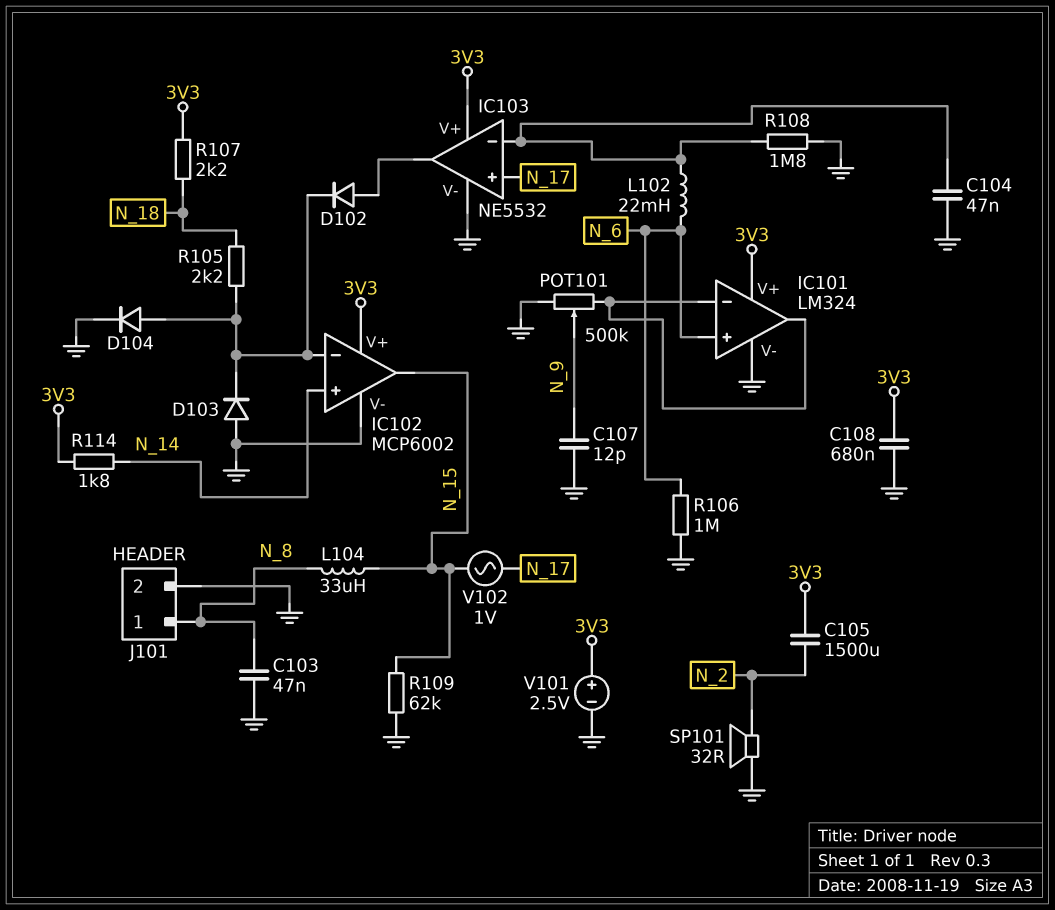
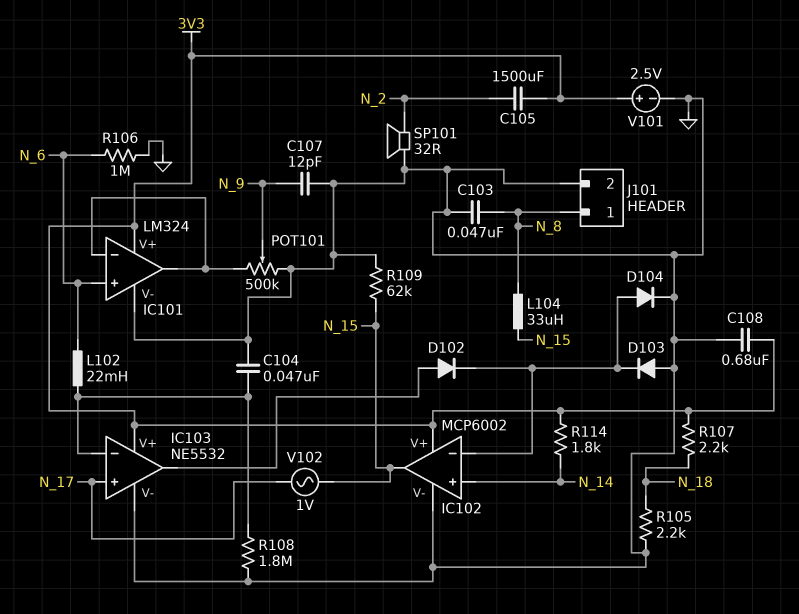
R105: 2.2k (IC102/in-, N_18) -> 2.2k (GND, N_18)

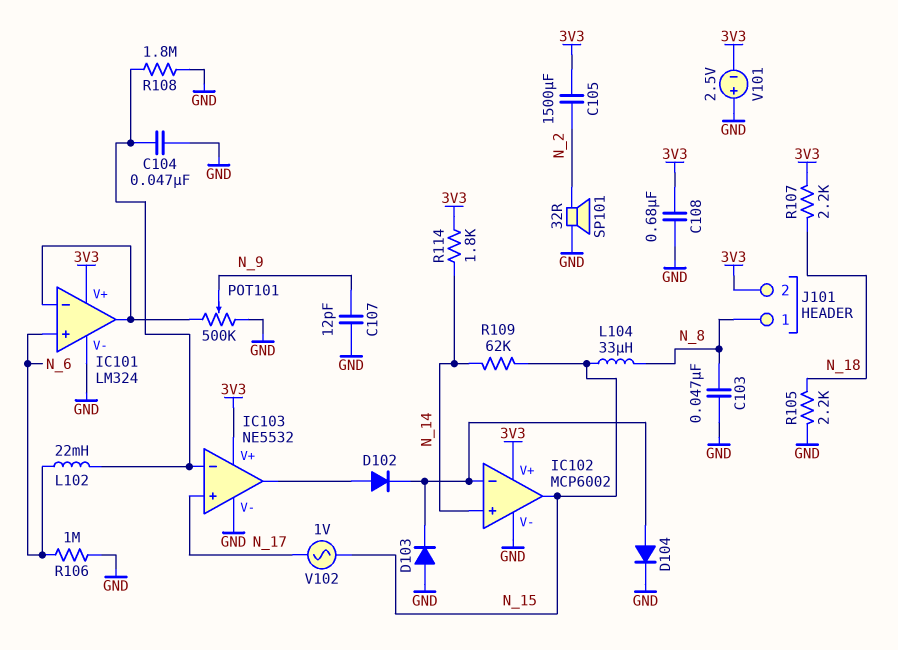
J101 pin 2: GND -> 3V3
R109: 62k (GND, N_15) -> 62k (N_14, N_15)
V101: 2.5V (plus 3V3, minus GND) -> 2.5V (plus GND, minus 3V3)

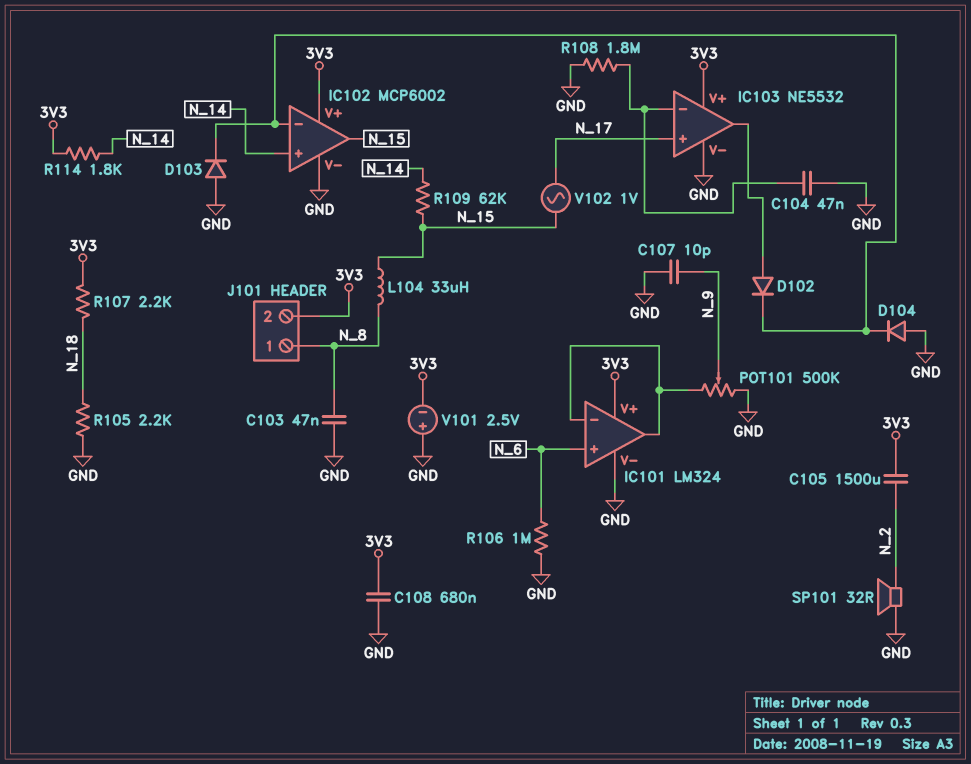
C107: 12pF (GND, N_9) -> 10pF (GND, N_9)
D104: diode (A IC102/in-, K GND) -> diode (A GND, K IC102/in-)
L102: 22mH (IC103/in-, N_6) -> none

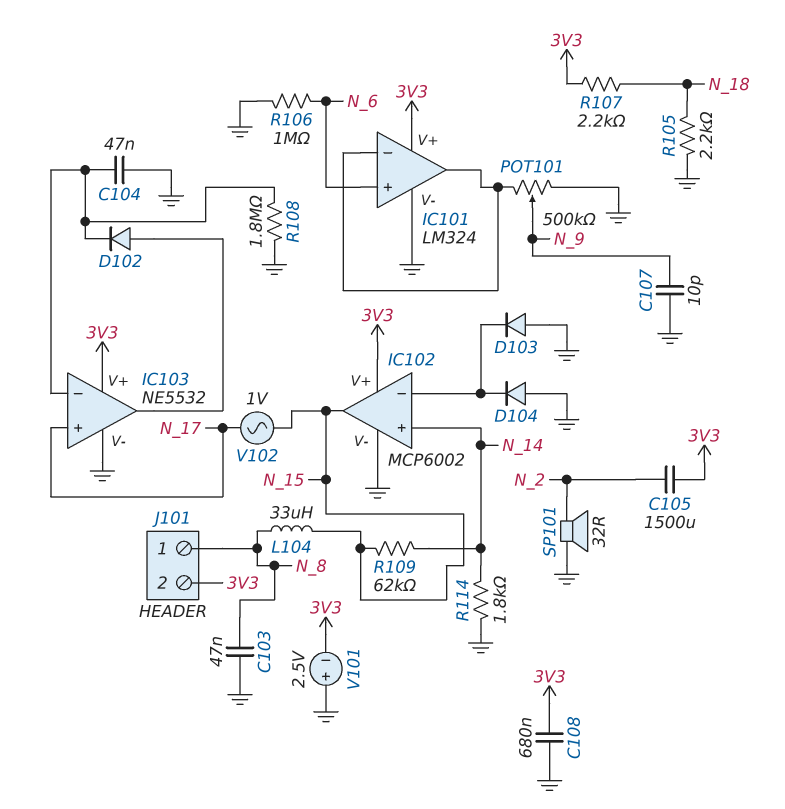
D102: diode (A IC103/out, K IC102/in-) -> diode (A IC103/out, K IC103/in-)
R114: 1.8k (3V3, N_14) -> 1.8k (GND, N_14)

